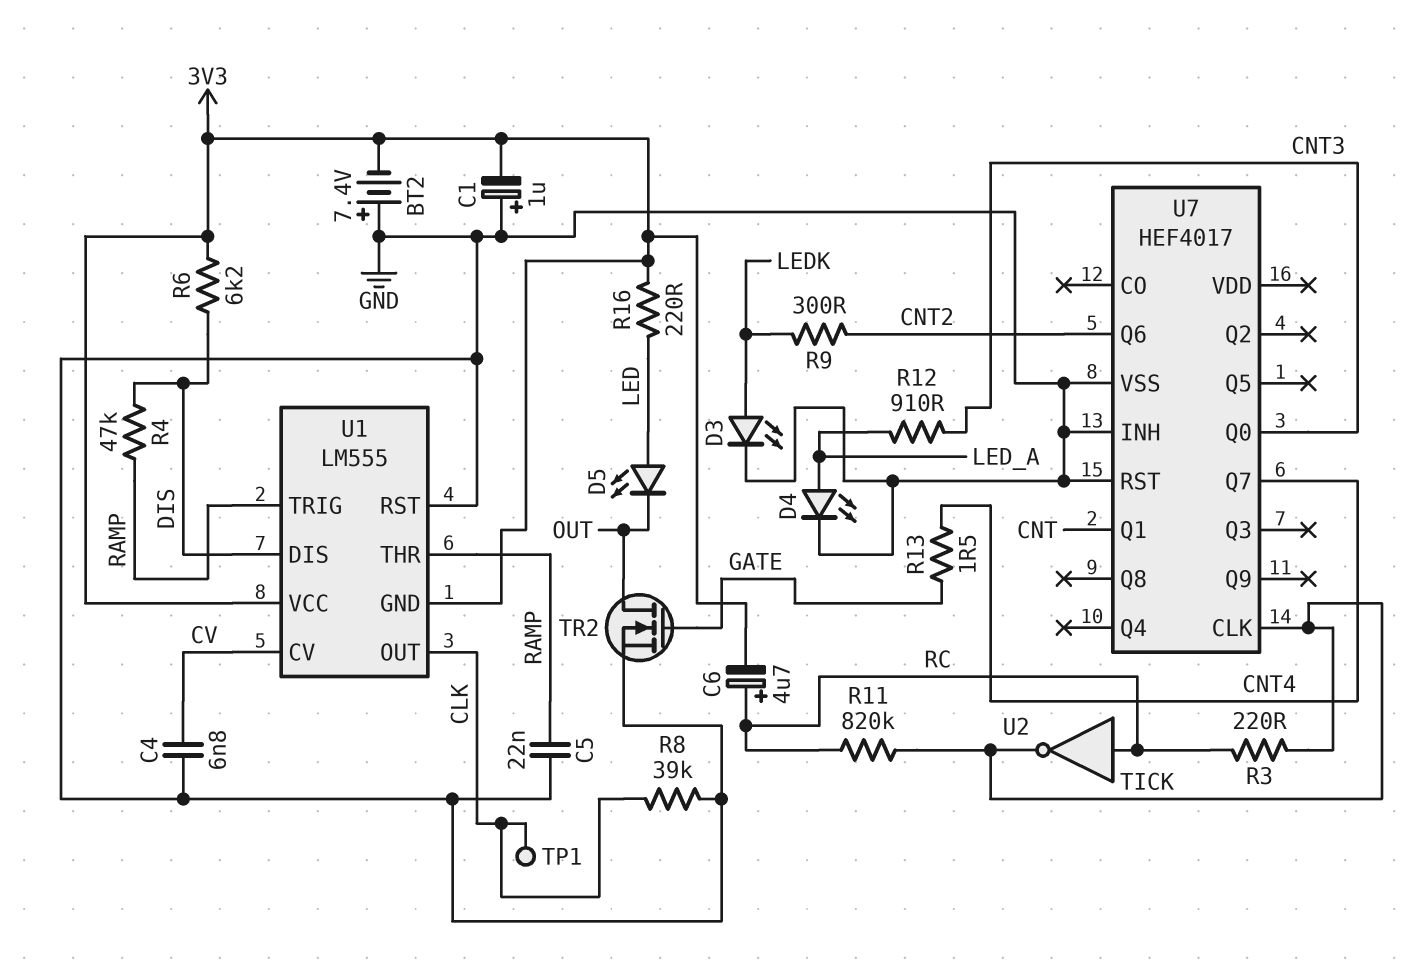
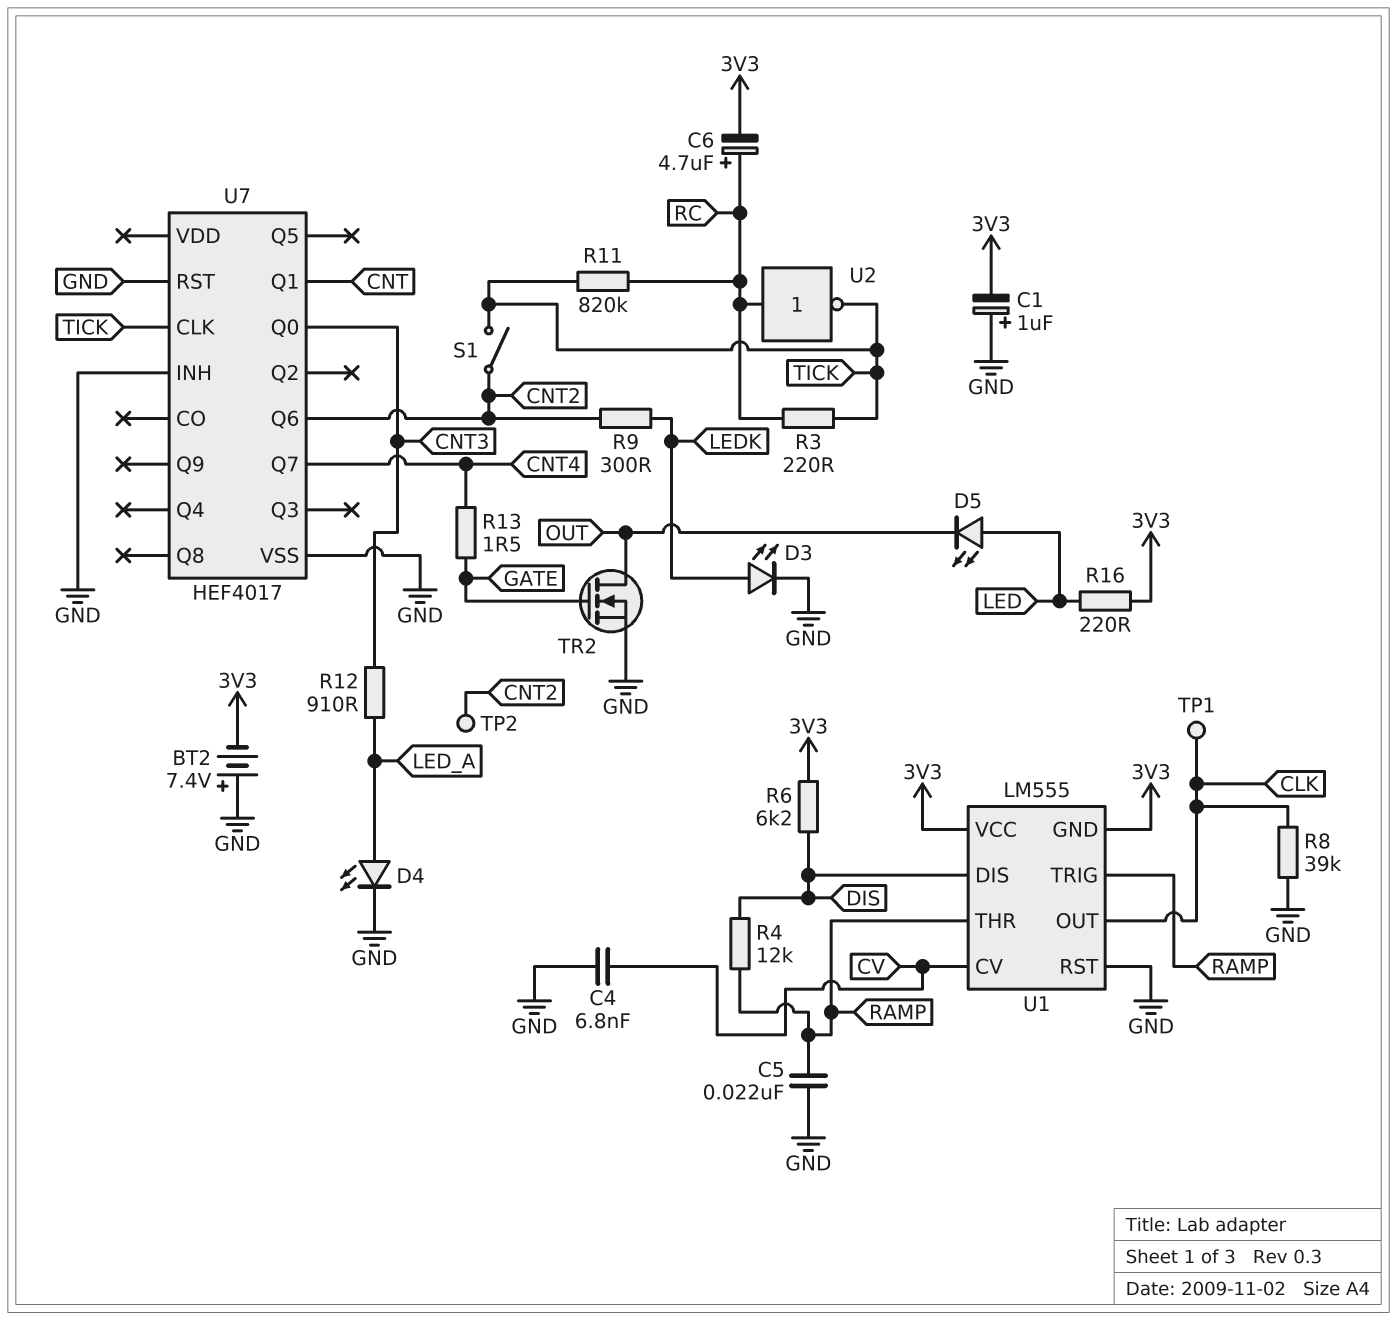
R4: 47k (DIS, RAMP) -> 12k (DIS, RAMP)
S1: none -> switch (CNT2, TICK)
TP2: none -> test point (CNT2)

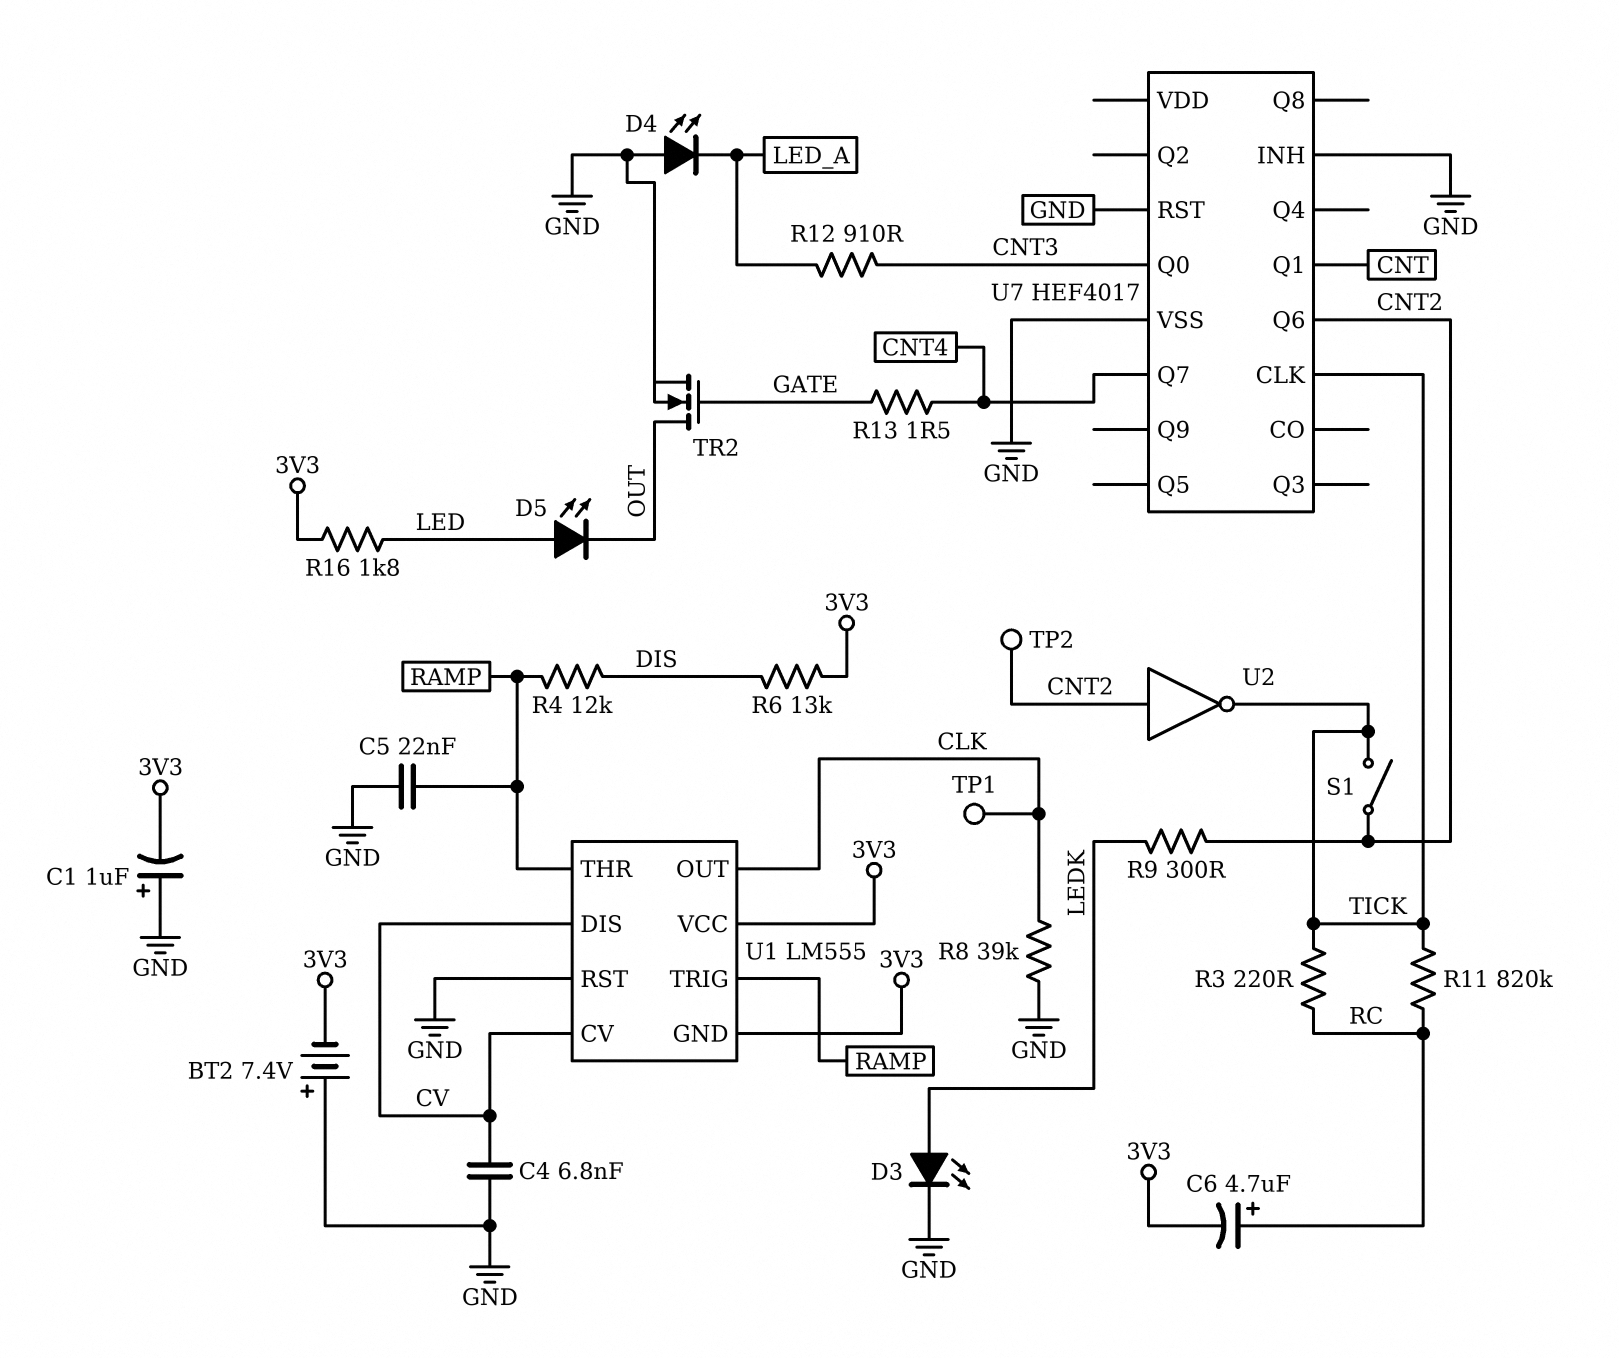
D4: LED (A LED_A, K GND) -> LED (A GND, K LED_A)
R6: 6.2k (3V3, DIS) -> 13k (3V3, DIS)
R16: 220 (3V3, LED) -> 1.8k (3V3, LED)
U1 pin DIS: DIS -> CV
U2: NOT (in RC, out TICK) -> NOT (in CNT2, out TICK)

